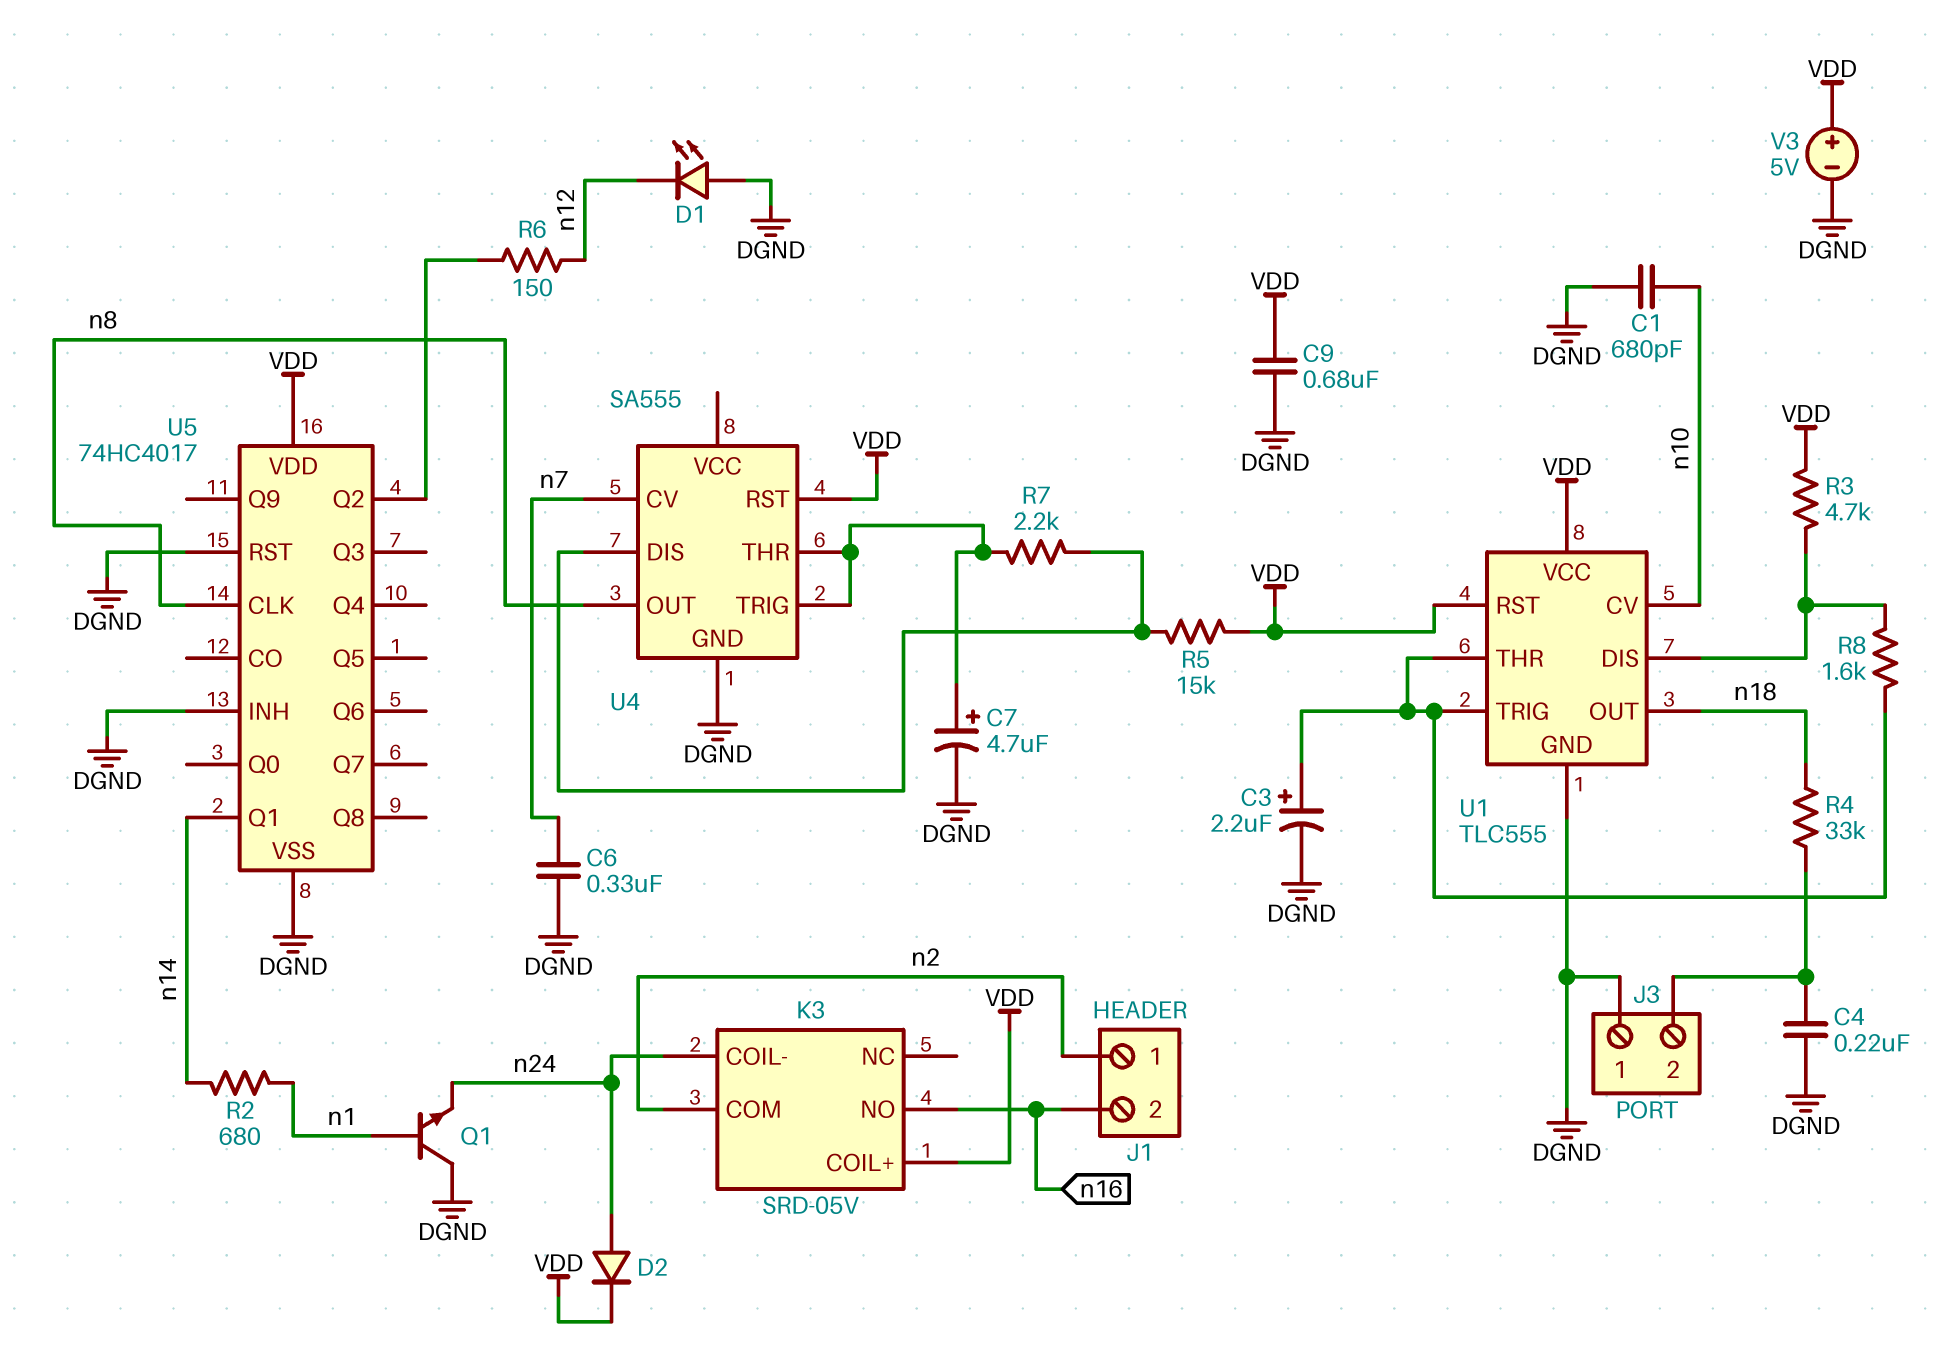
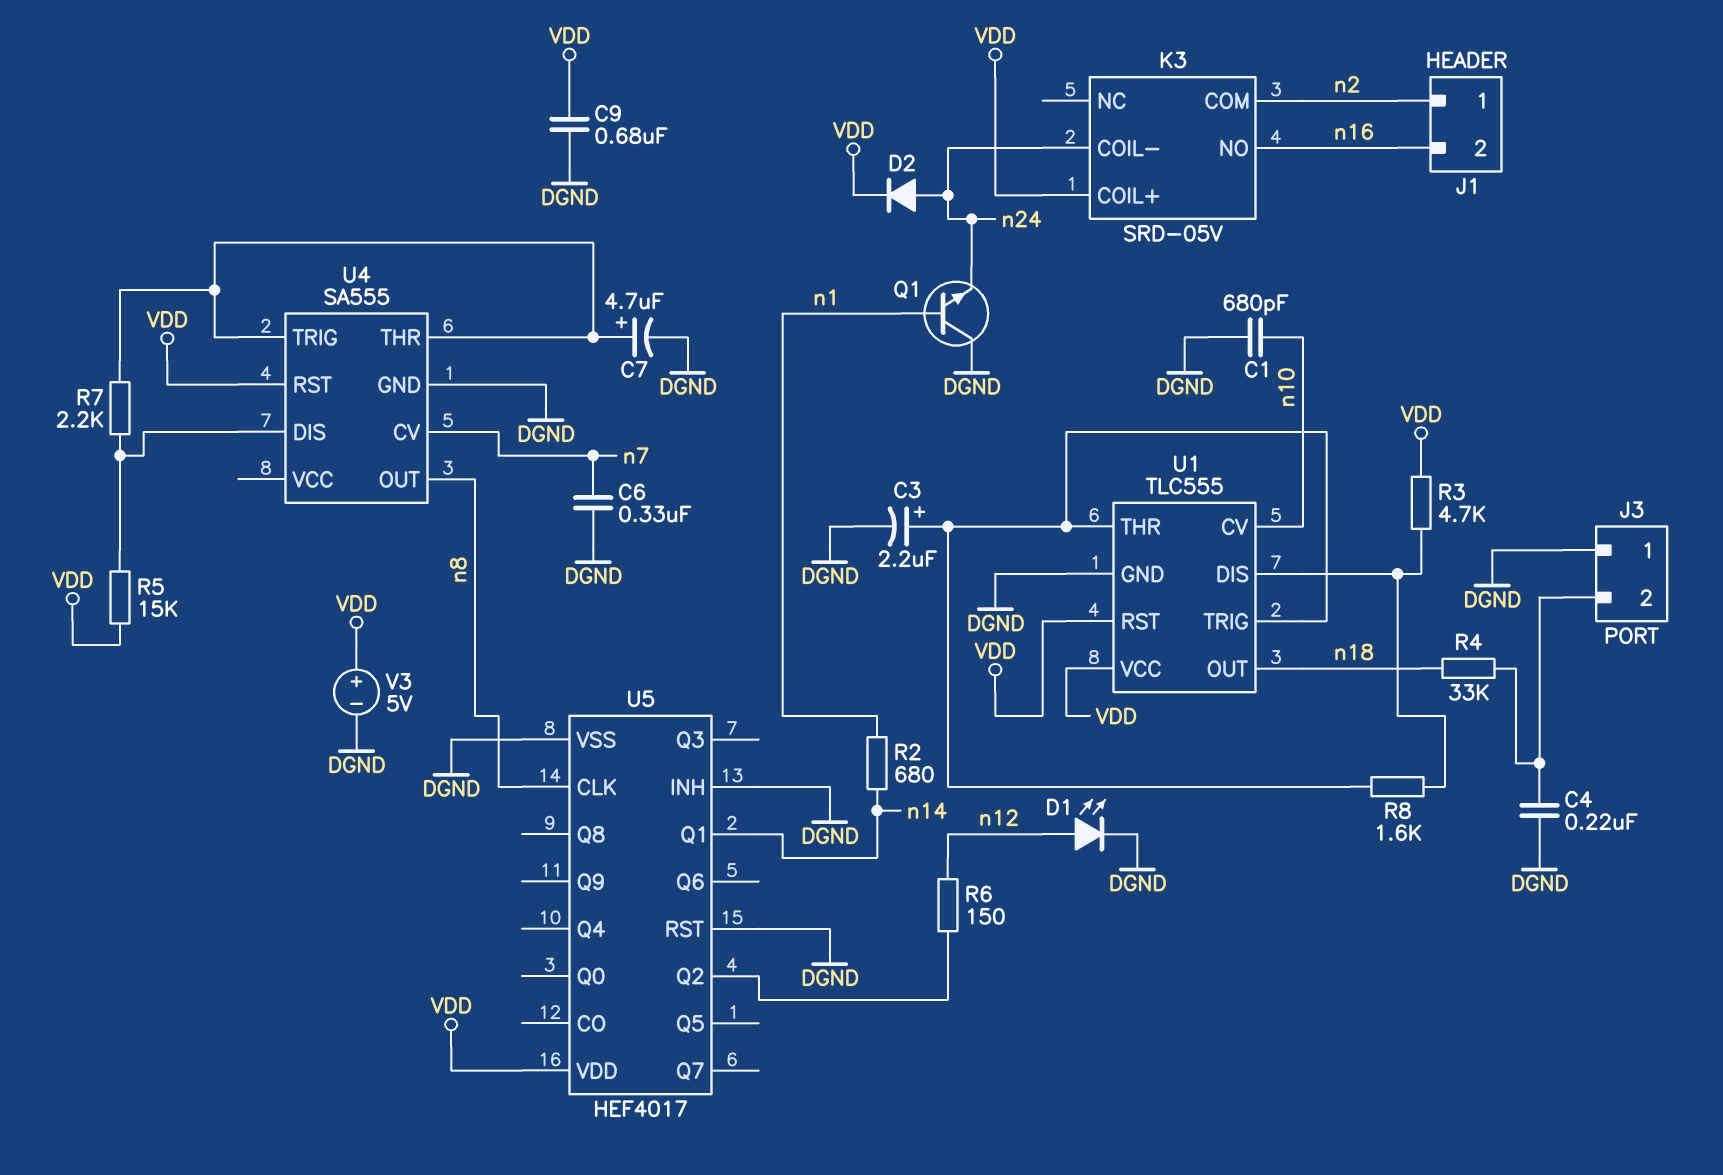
D1: LED (A DGND, K n12) -> LED (A n12, K DGND)
U5: 74HC4017 -> HEF4017

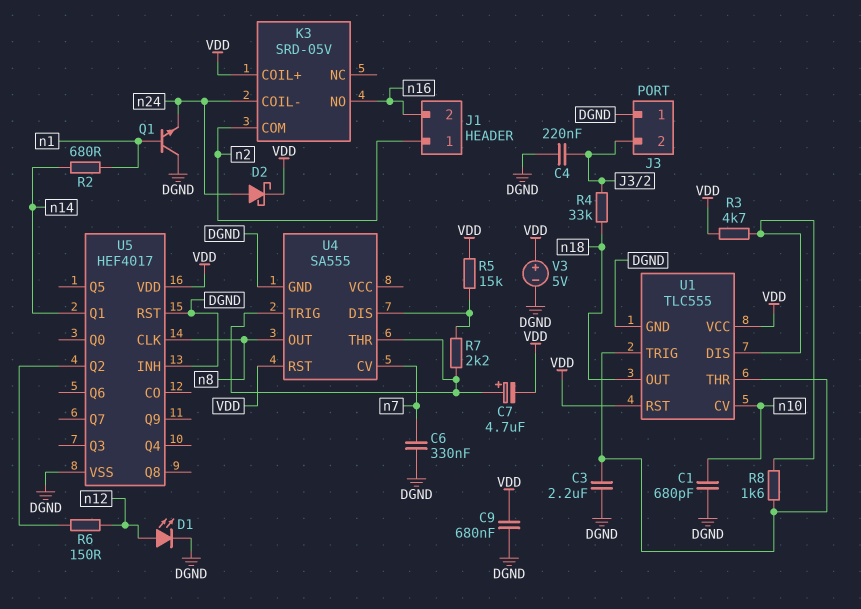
C3: 2.2uF (plus U1/THR, minus DGND) -> 2.2uF (DGND, U1/THR)
C7: 4.7uF (plus U4/THR, minus DGND) -> 4.7uF (plus U4/THR, minus VDD)
D2: diode (A n24, K VDD) -> schottky (A n24, K VDD)

